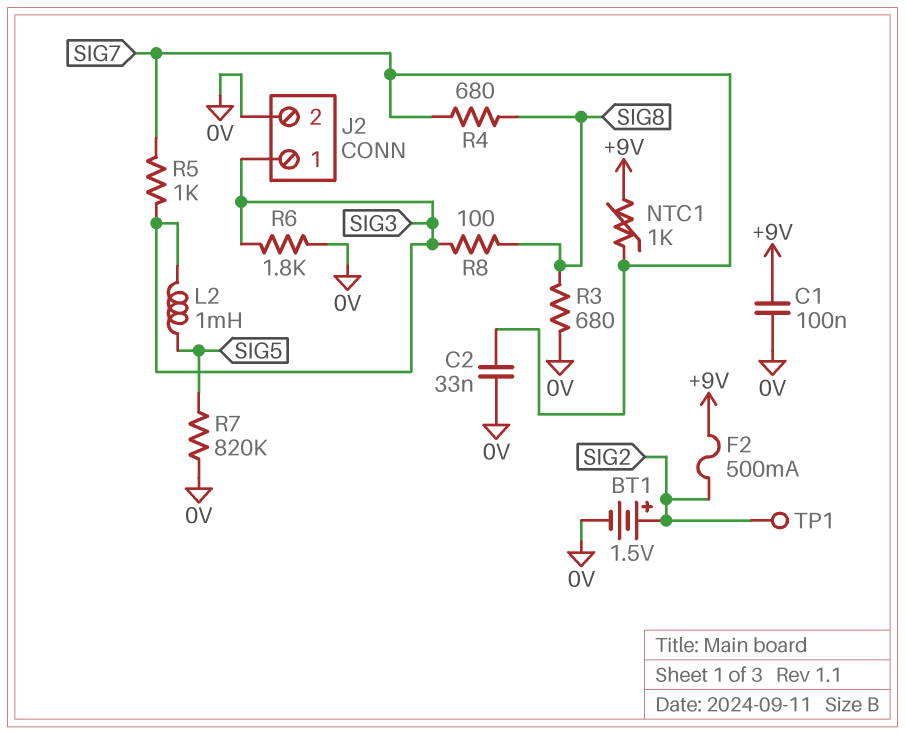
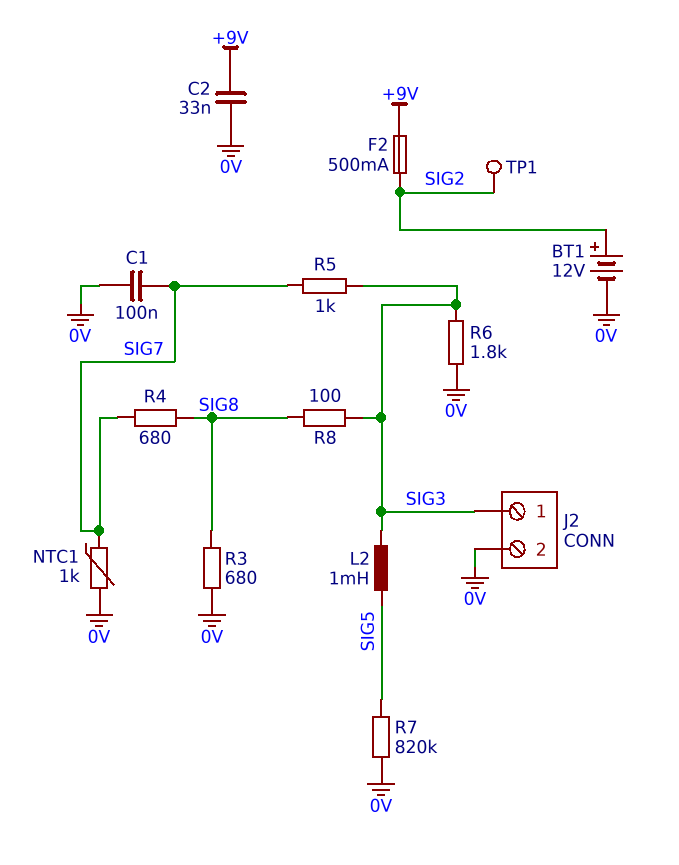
BT1: 1.5V (plus SIG2, minus 0V) -> 12V (plus SIG2, minus 0V)
C1: 100nF (+9V, 0V) -> 100nF (0V, SIG7)
C2: 33nF (0V, SIG7) -> 33nF (+9V, 0V)
NTC1: 1k (+9V, SIG7) -> 1k (0V, SIG7)

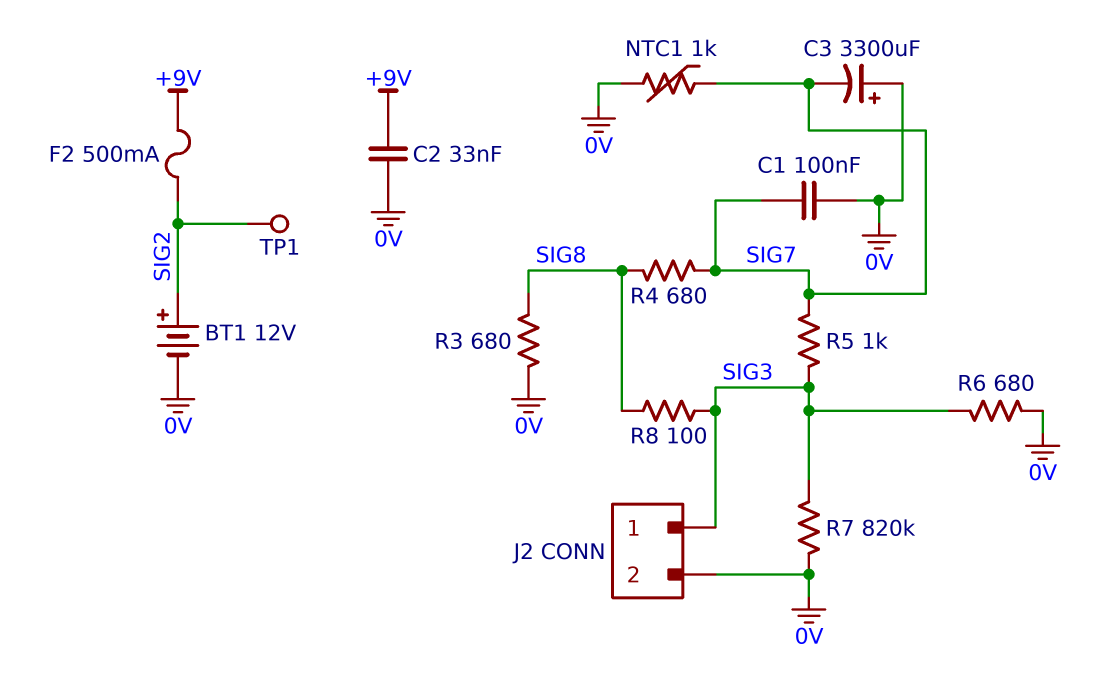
C3: none -> 3300uF (plus 0V, minus SIG7)
L2: 1mH (SIG3, SIG5) -> none
R6: 1.8k (0V, SIG3) -> 680 (0V, SIG3)
R7: 820k (0V, SIG5) -> 820k (0V, SIG3)

